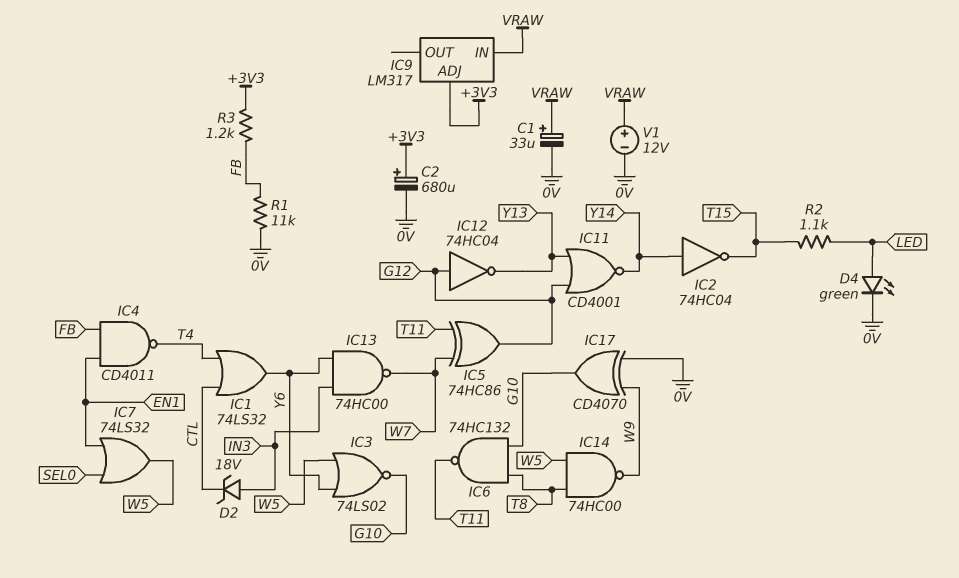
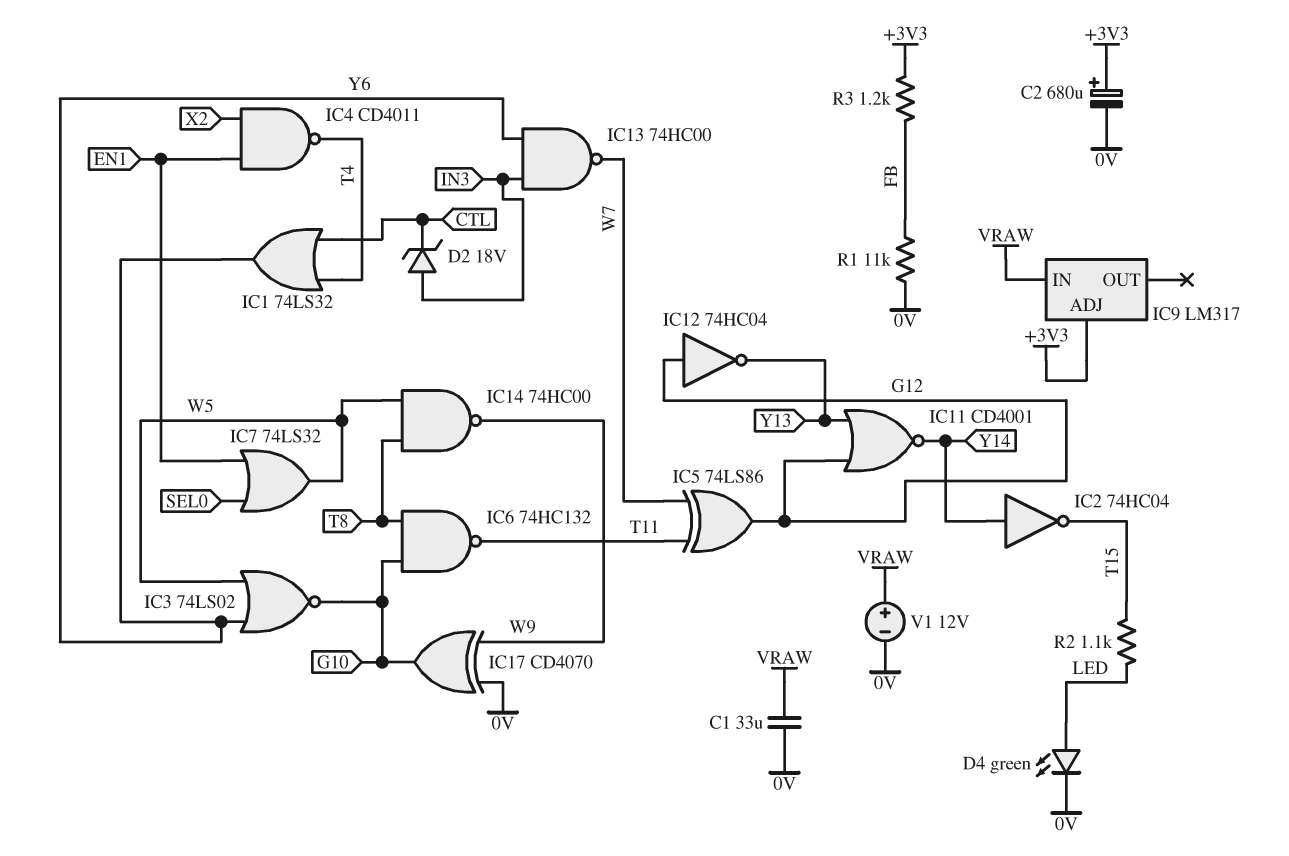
C1: 33uF (plus VRAW, minus 0V) -> 33uF (0V, VRAW)
IC4: NAND CD4011 (in EN1, in FB, out T4) -> NAND CD4011 (in EN1, in X2, out T4)
IC5: XOR 74HC86 (in T11, in W7, out G12) -> XOR 74LS86 (in T11, in W7, out G12)

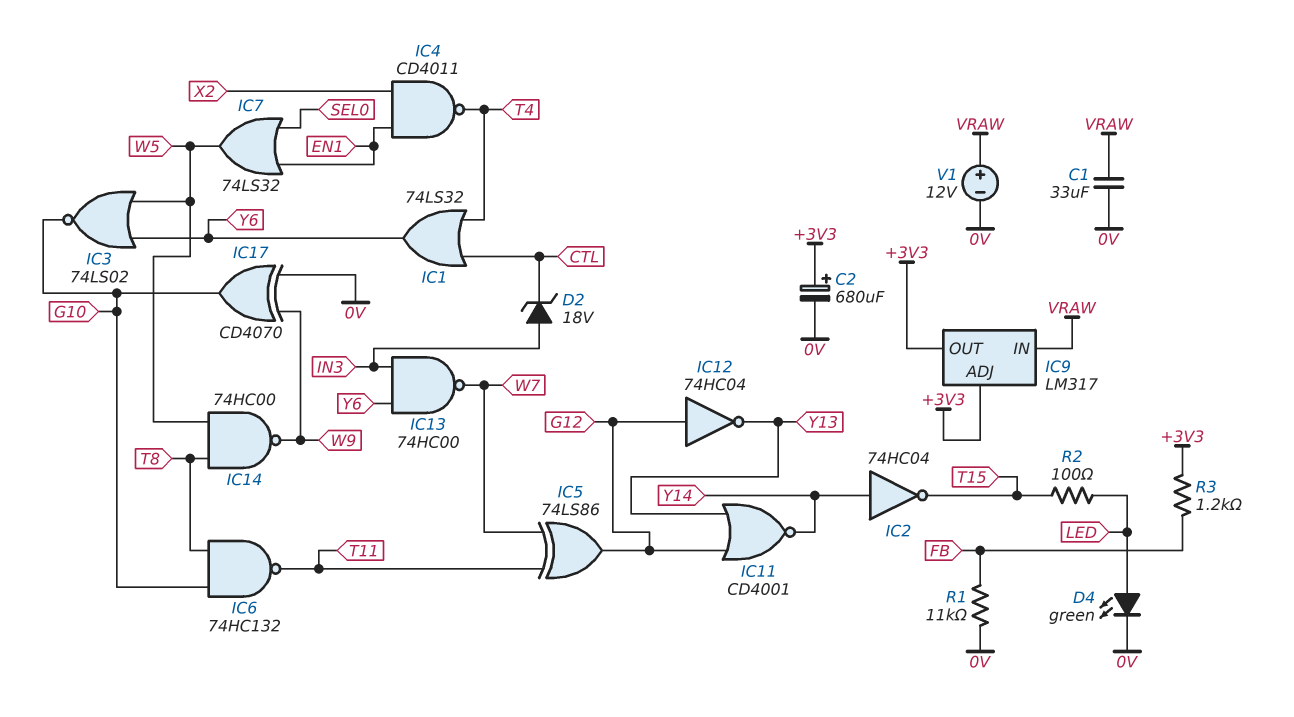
IC9 pin OUT: none -> +3V3
R2: 1.1k (LED, T15) -> 100 (LED, T15)

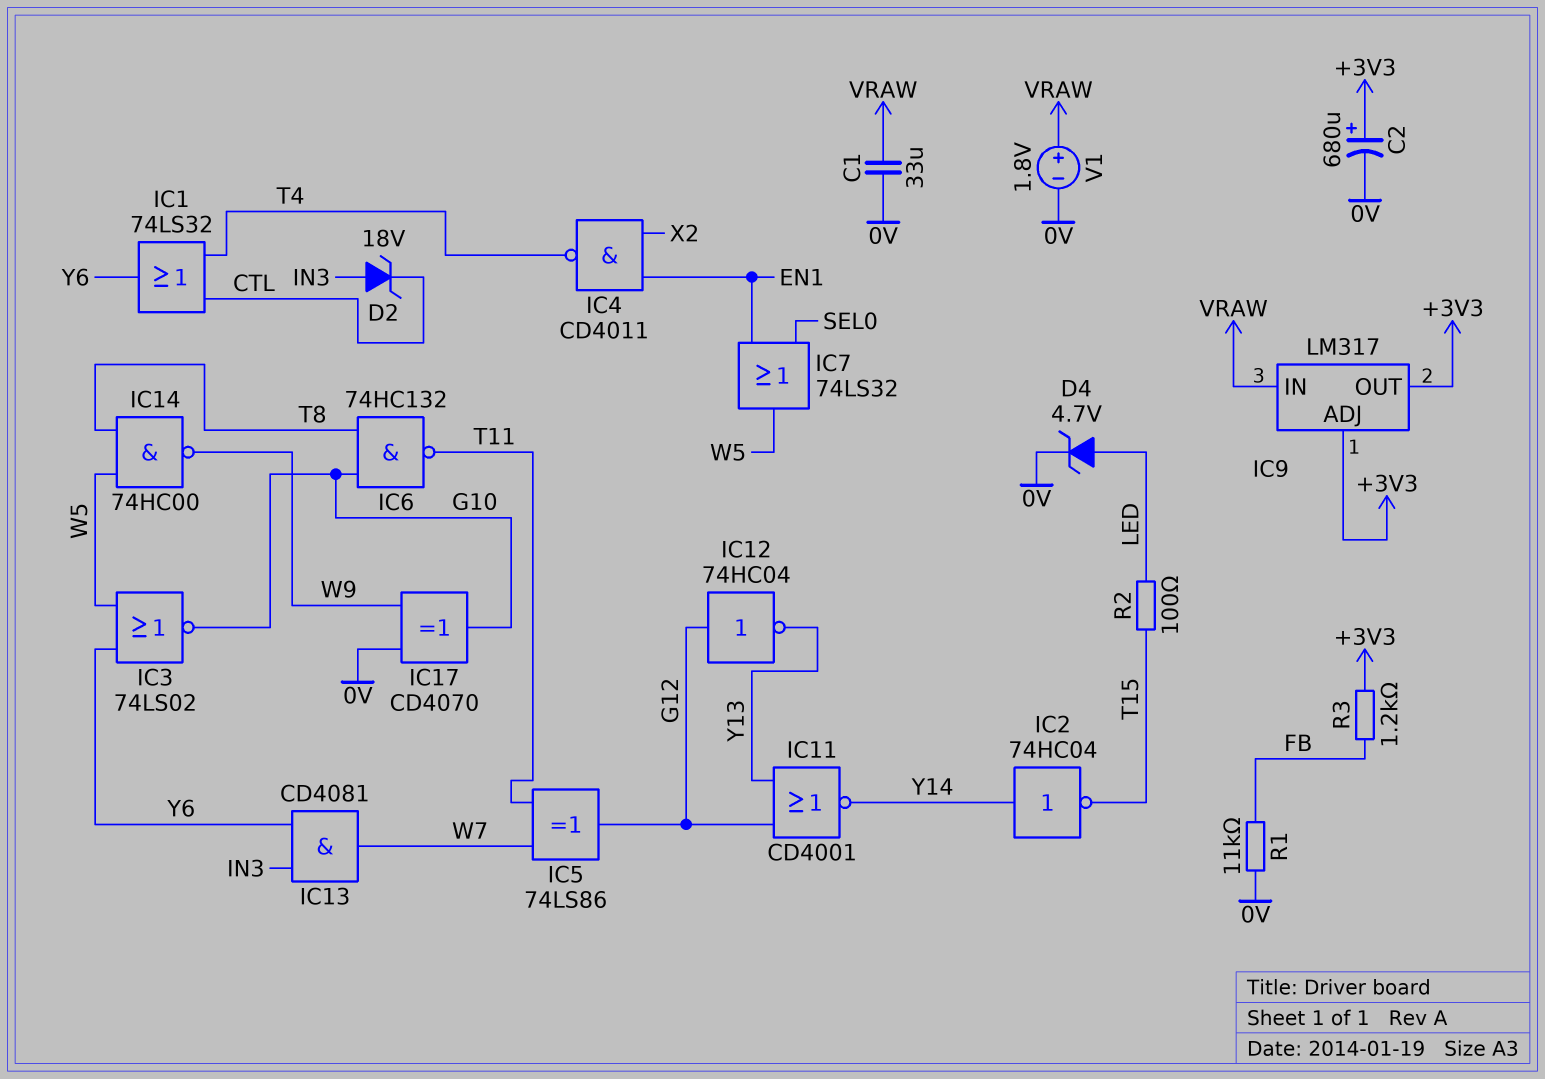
D4: LED green (A LED, K 0V) -> zener 4.7V (A LED, K 0V)
IC13: NAND 74HC00 (in IN3, in Y6, out W7) -> AND CD4081 (in IN3, in Y6, out W7)
V1: 12V (plus VRAW, minus 0V) -> 1.8V (plus VRAW, minus 0V)

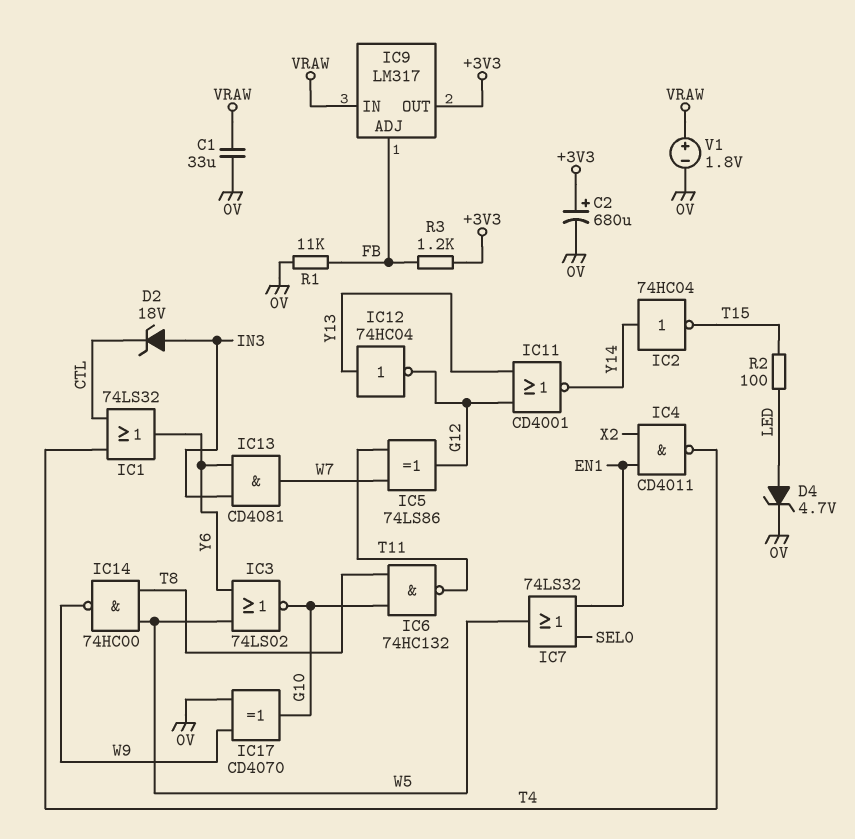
IC9 pin ADJ: +3V3 -> FB
IC12: NOT 74HC04 (in G12, out Y13) -> NOT 74HC04 (in Y13, out G12)

